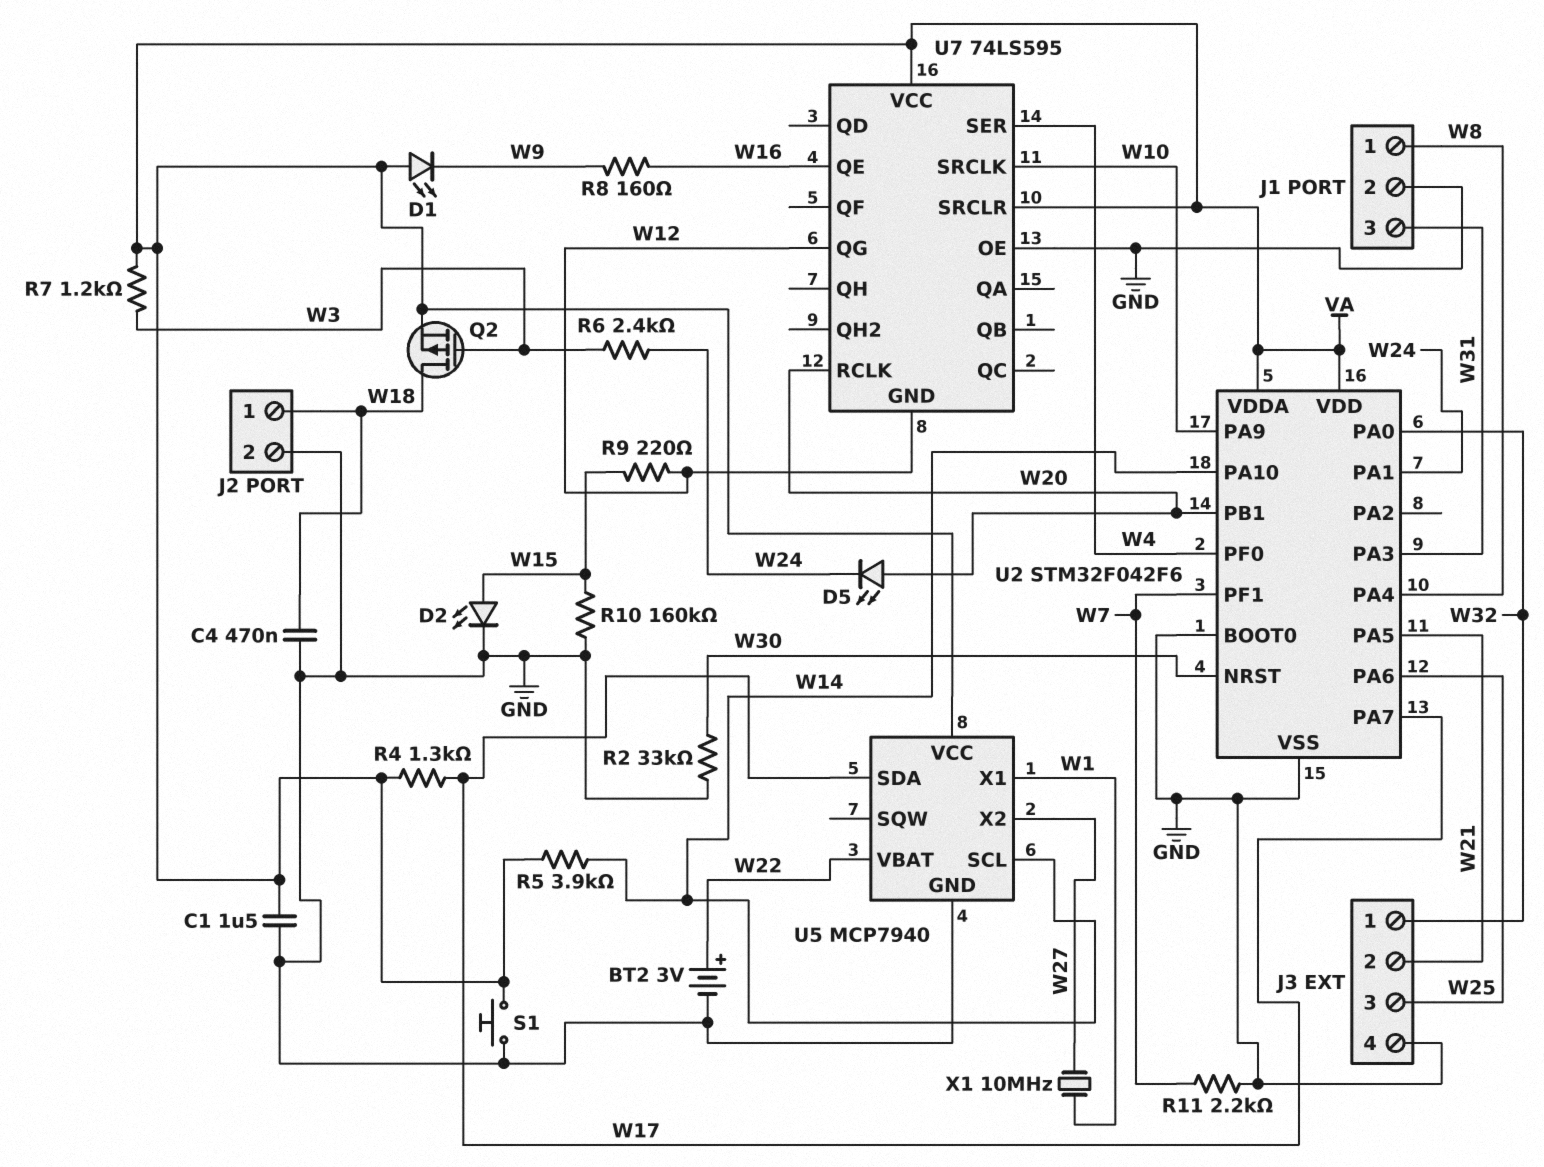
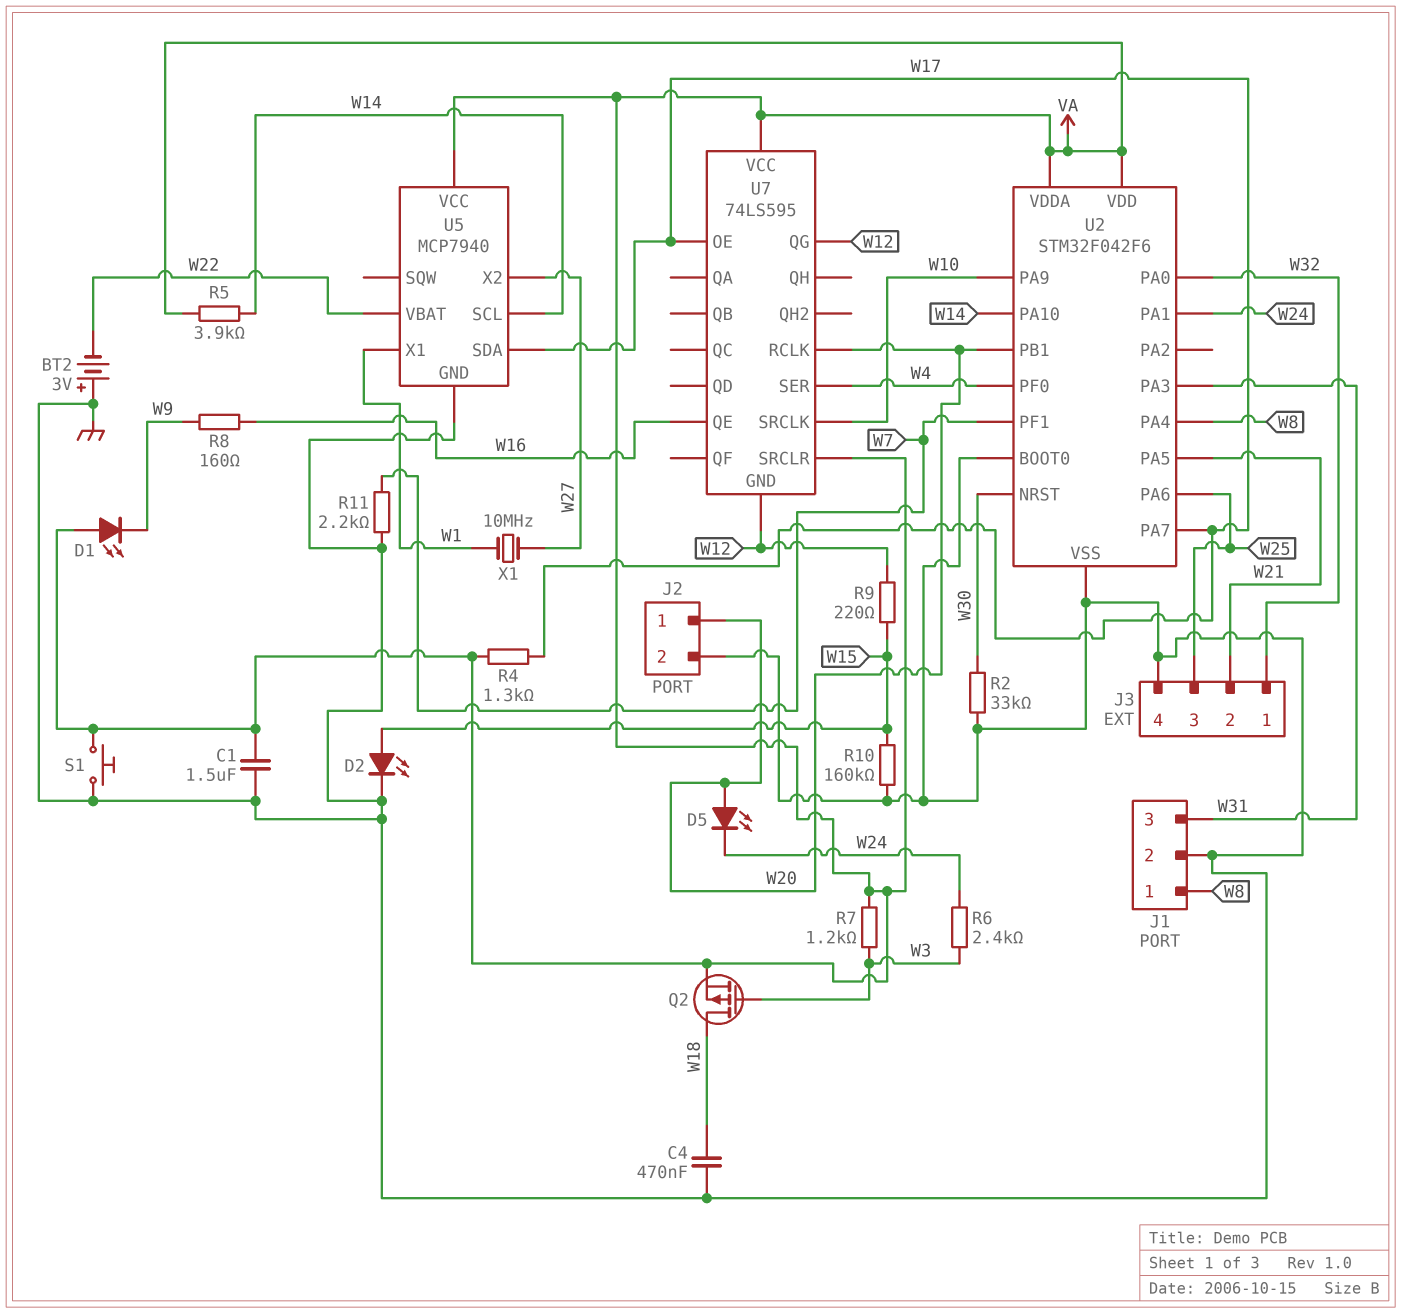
BT2: 3V (plus W22, minus GND) -> 3V (plus GND, minus W22)
J2 pin 1: W18 -> W20
U7 pin OE: GND -> W17

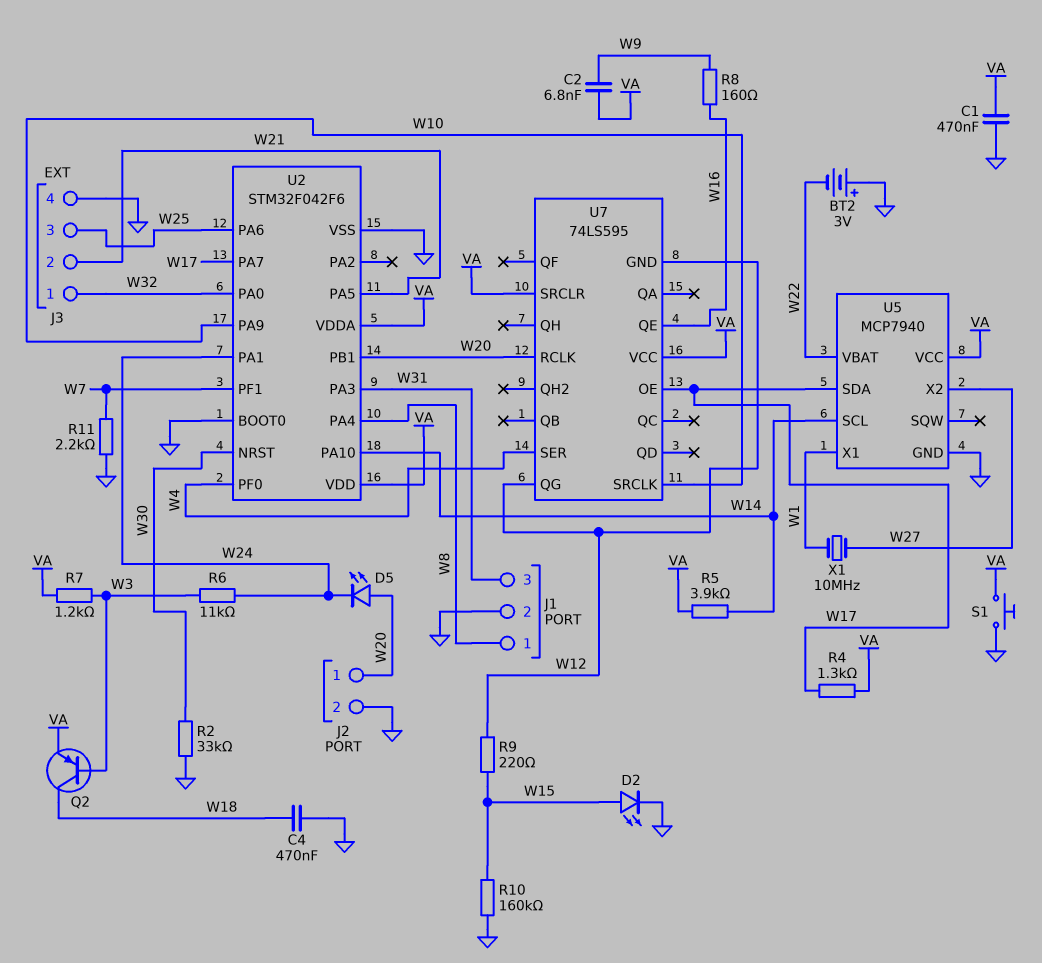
C1: 1.5uF (GND, VA) -> 470nF (GND, VA)
C2: none -> 6.8nF (VA, W9)
D1: LED (A VA, K W9) -> none
Q2: PMOS (G W3, D W18, S VA) -> PNP (B W3, C W18, E VA)
R6: 2.4k (W3, W24) -> 11k (W3, W24)

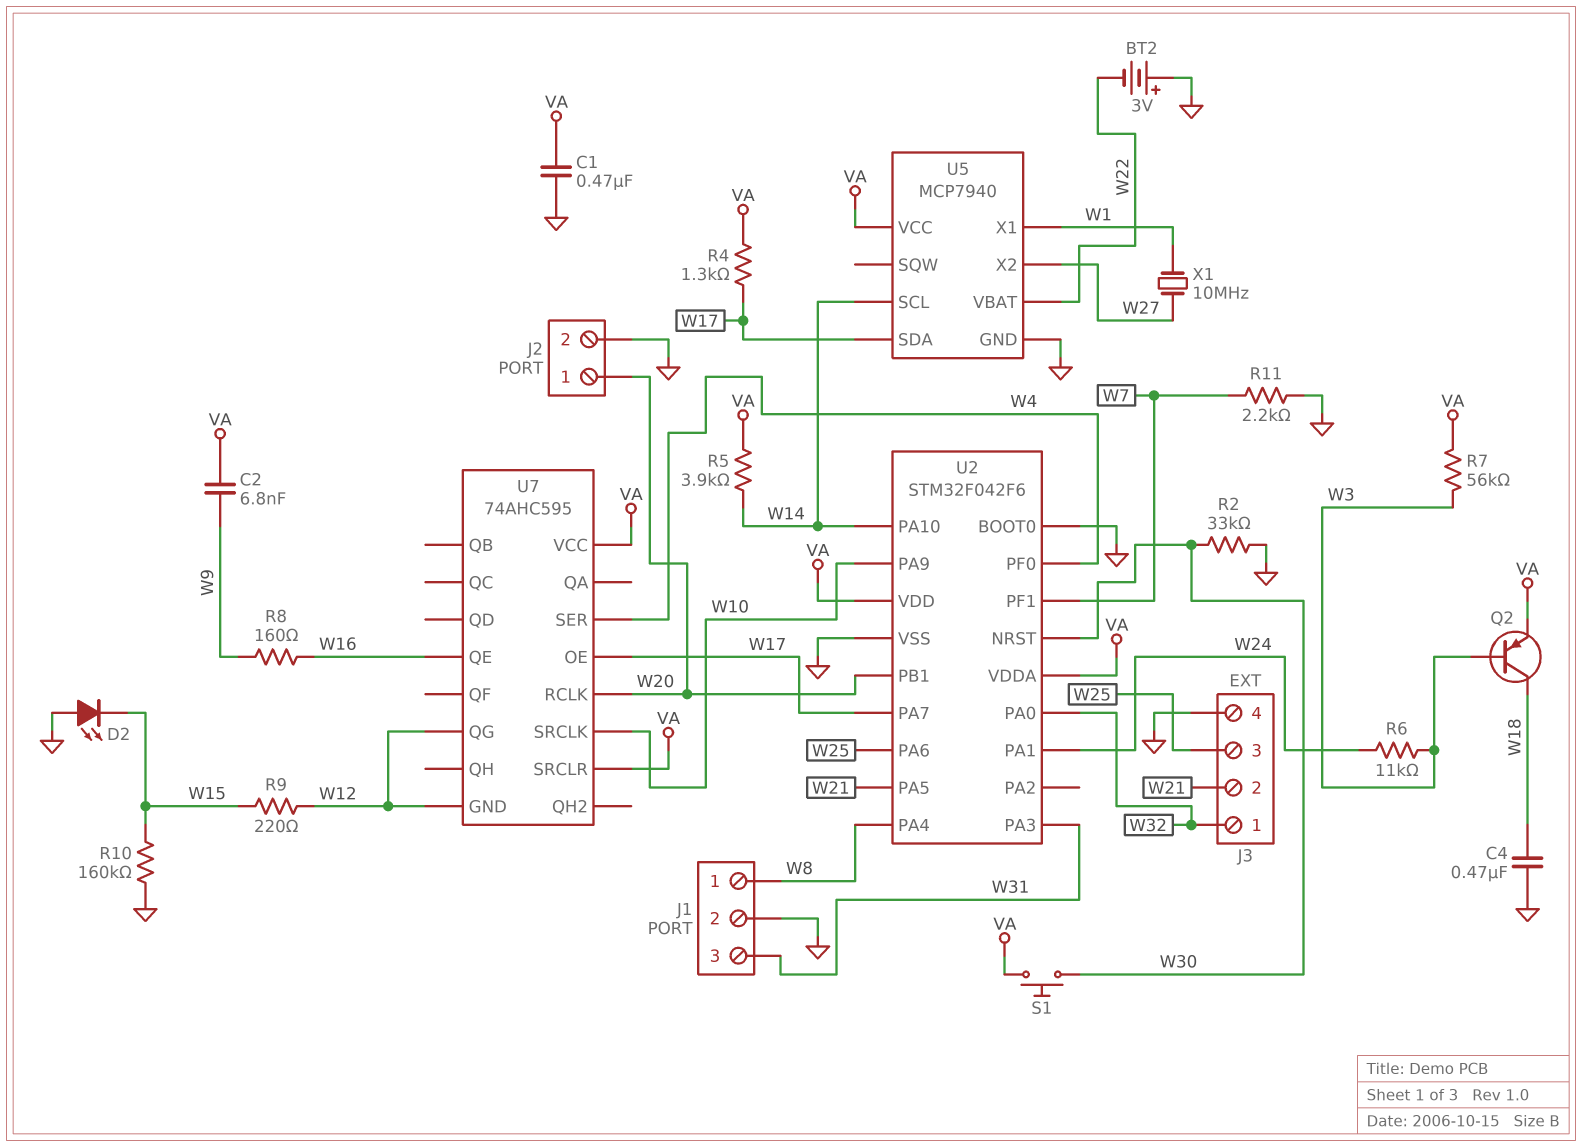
D2: LED (A W15, K GND) -> LED (A GND, K W15)
D5: LED (A W20, K W24) -> none
R7: 1.2k (VA, W3) -> 56k (VA, W3)
S1: button (GND, VA) -> button (VA, W30)
U7: 74LS595 -> 74AHC595

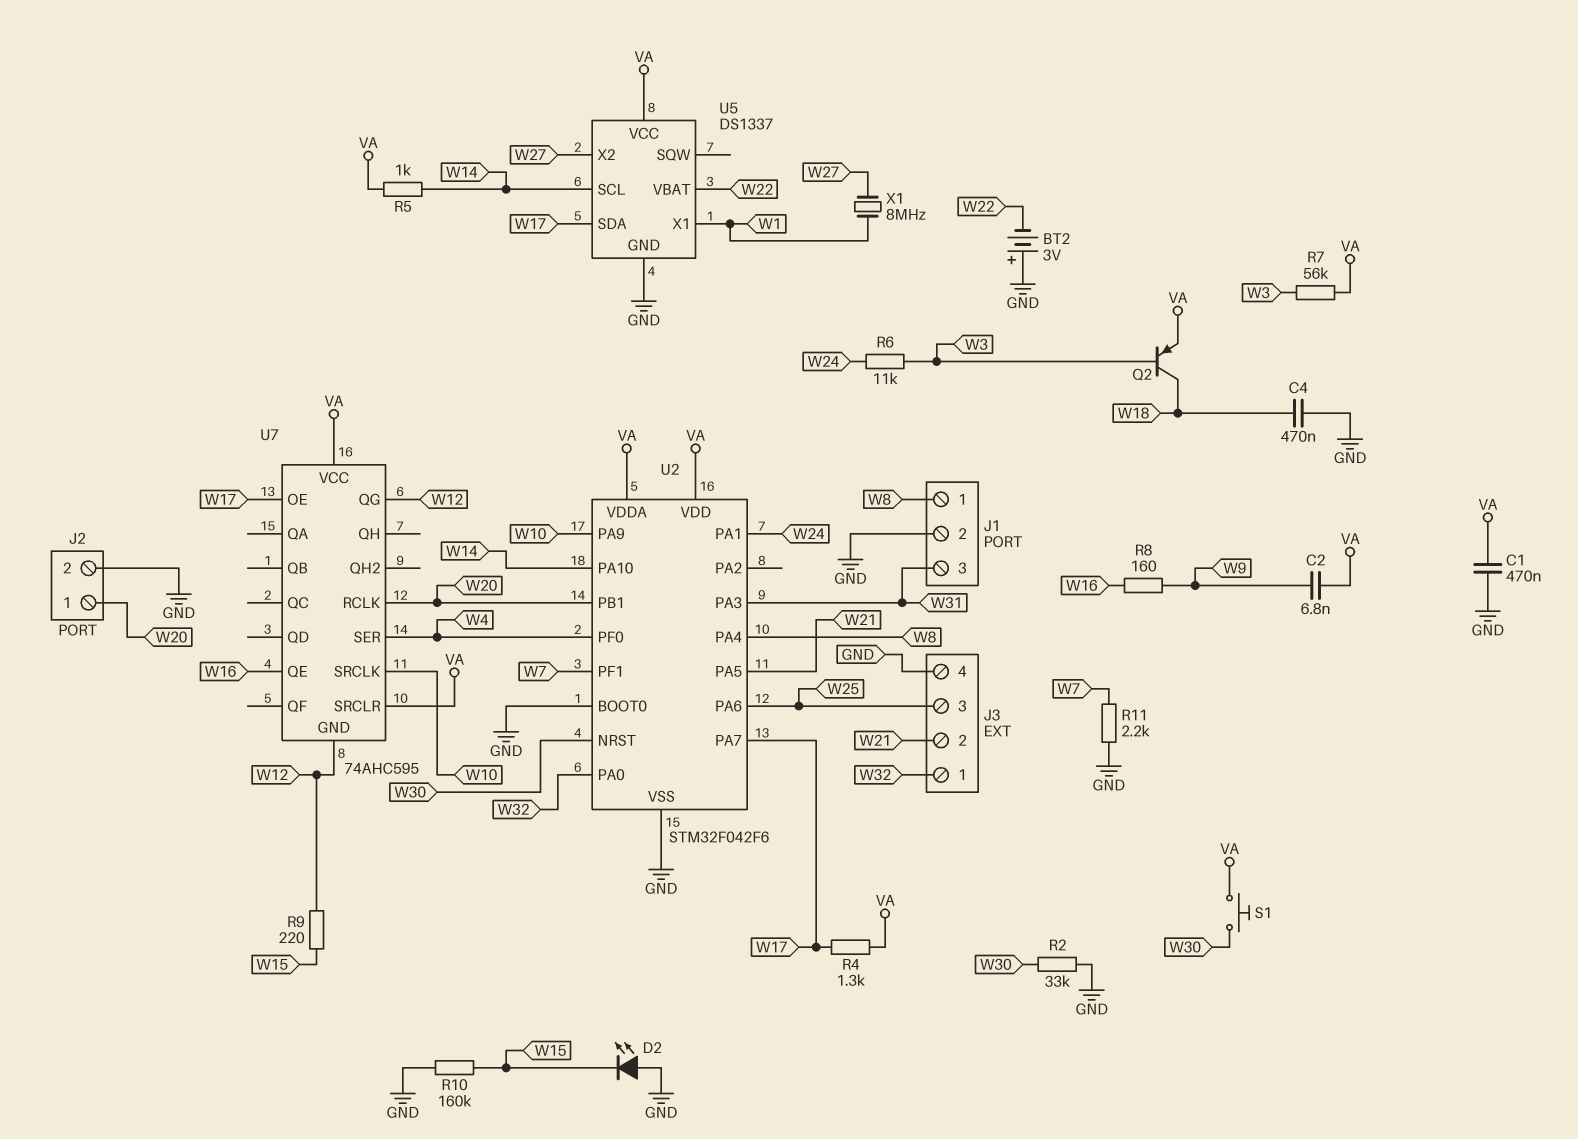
R5: 3.9k (VA, W14) -> 1k (VA, W14)
U5: MCP7940 -> DS1337
X1: 10MHz (W1, W27) -> 8MHz (W1, W27)

